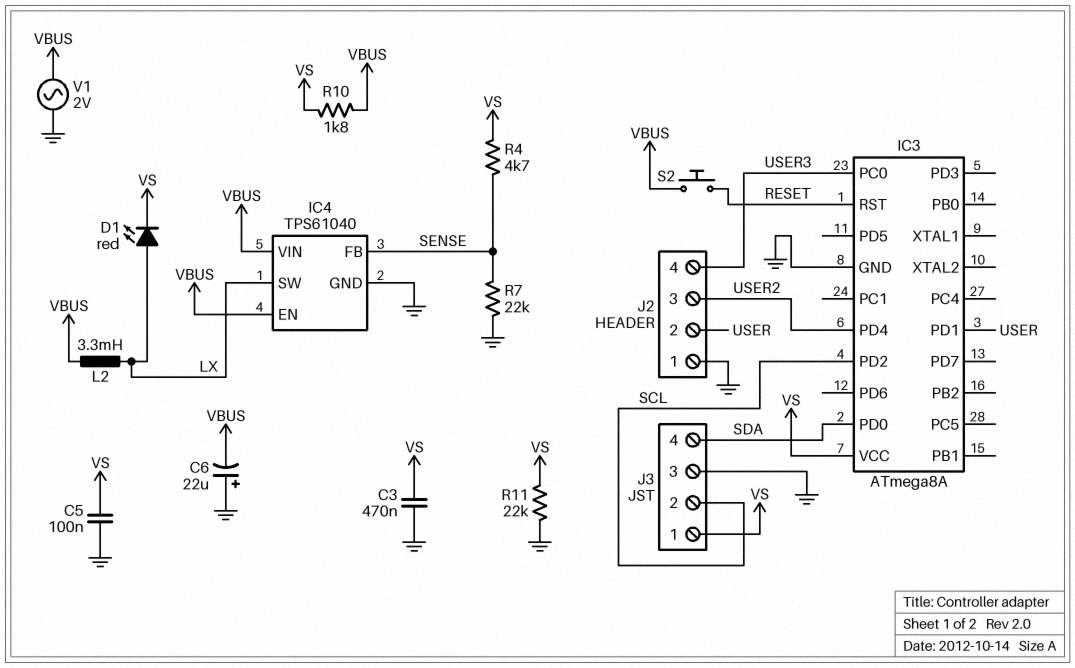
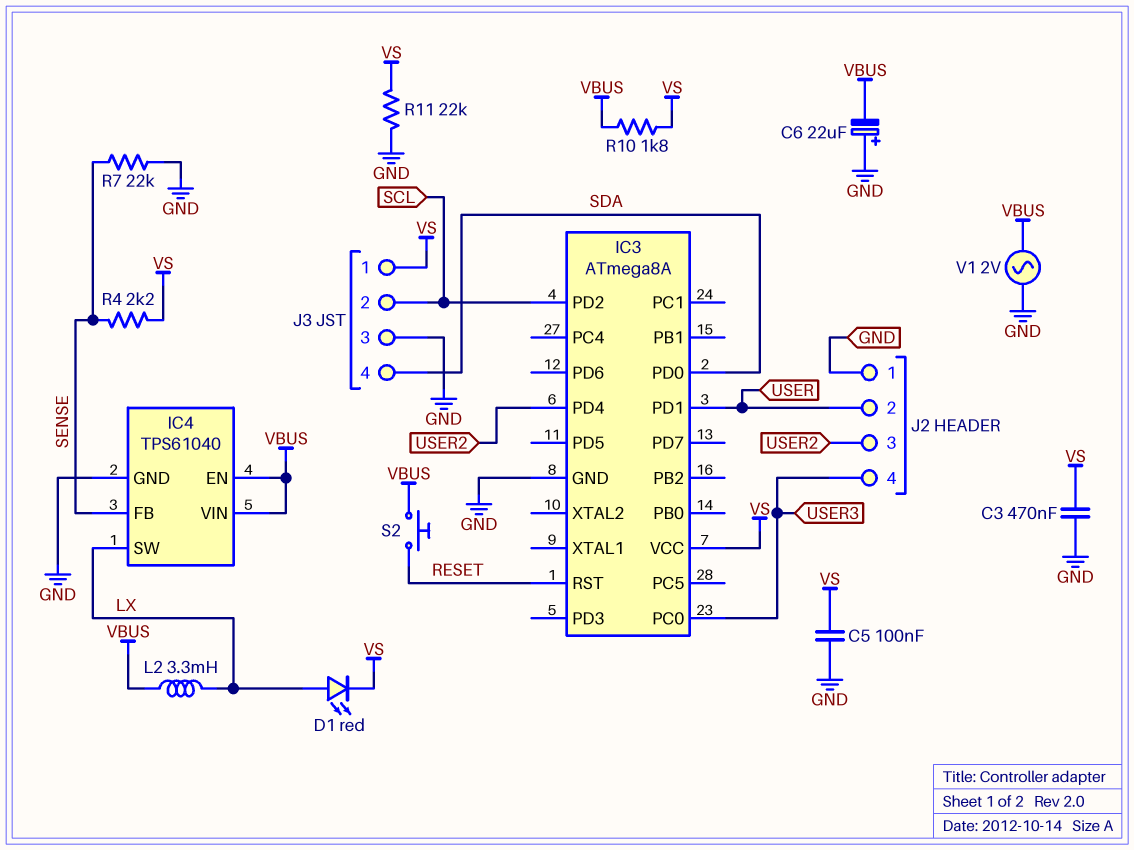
R4: 4.7k (SENSE, VS) -> 2.2k (SENSE, VS)

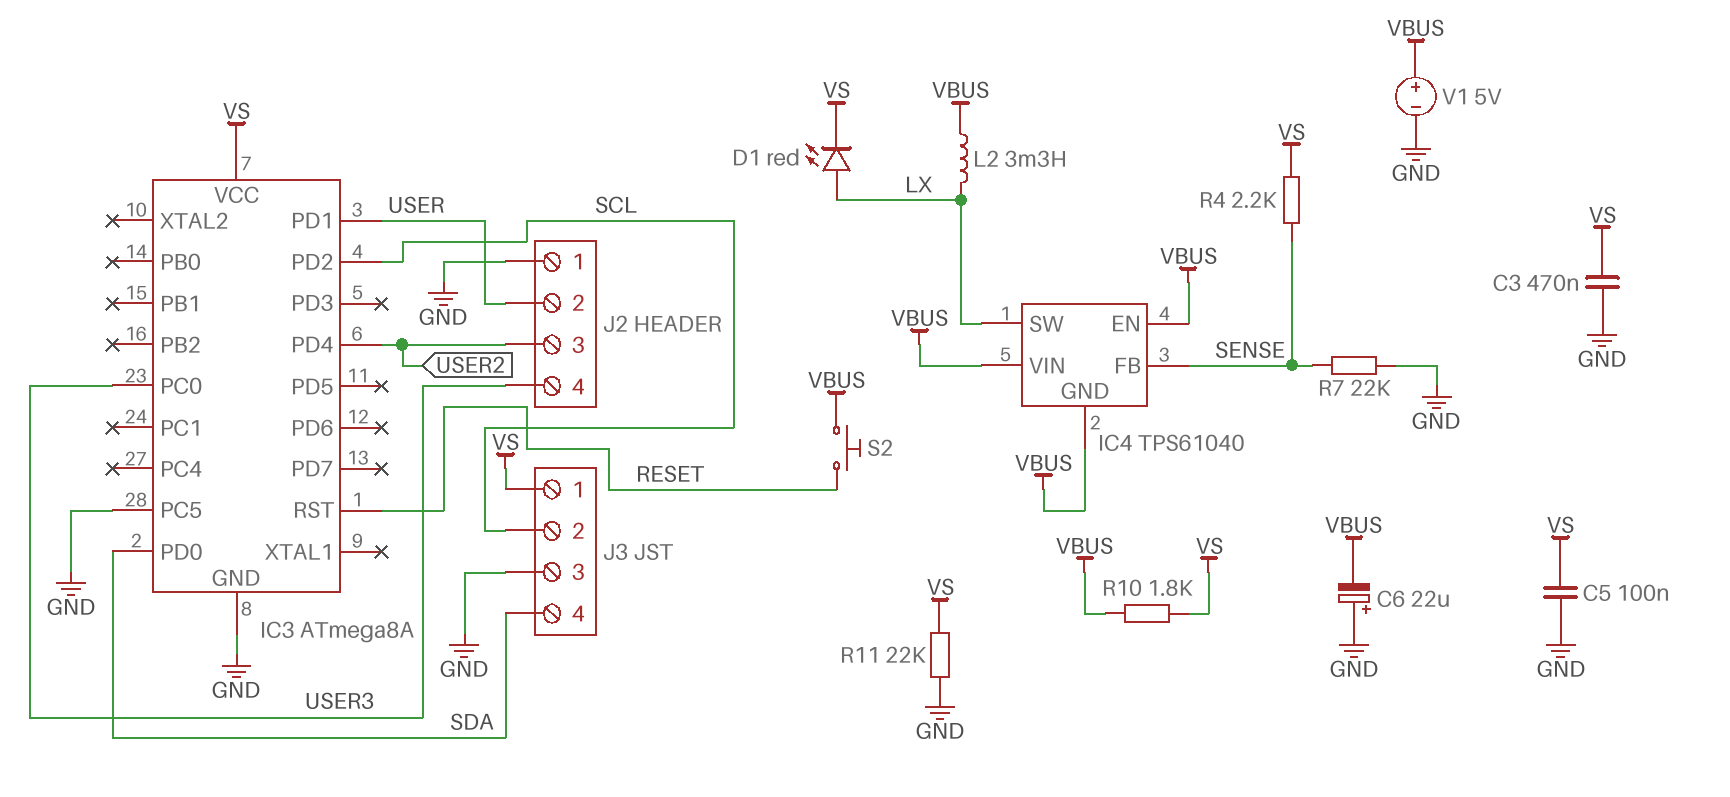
IC3 pin PC5: none -> GND
IC4 pin GND: GND -> VBUS
V1: AC 2V (GND, VBUS) -> 5V (plus VBUS, minus GND)

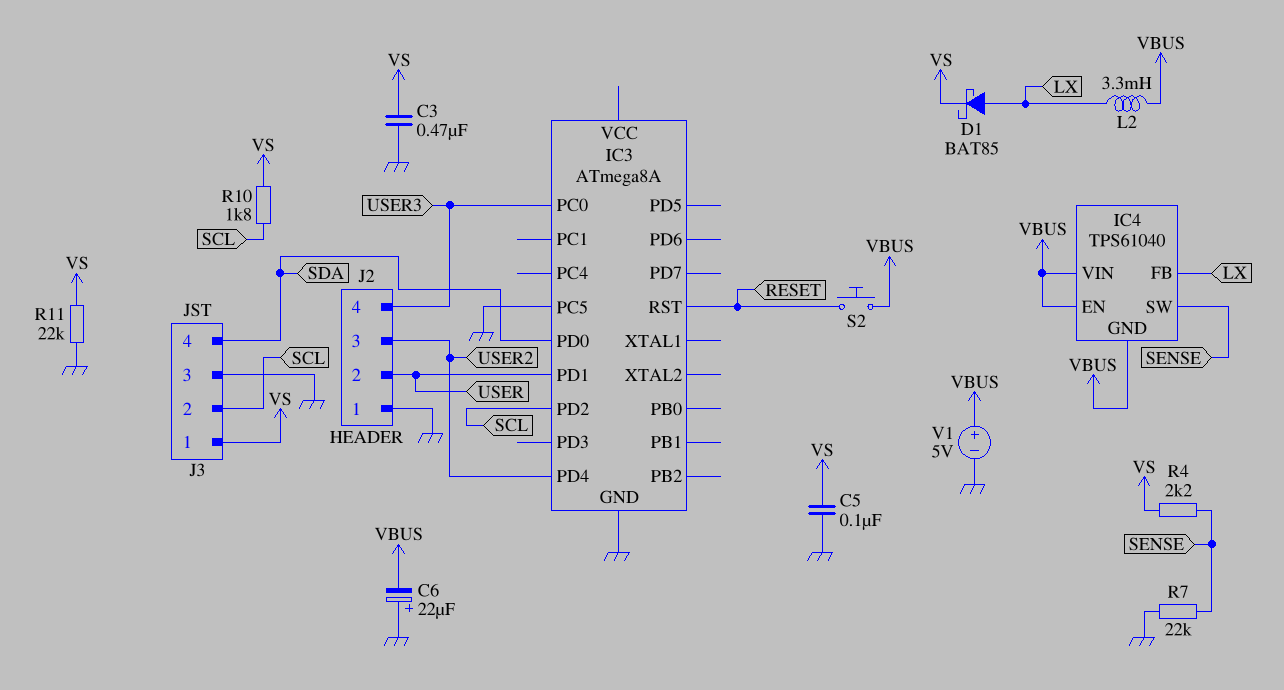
D1: LED red (A LX, K VS) -> schottky BAT85 (A LX, K VS)
IC3 pin VCC: VS -> none
IC4 pin FB: SENSE -> LX
IC4 pin SW: LX -> SENSE
R10: 1.8k (VBUS, VS) -> 1.8k (SCL, VS)

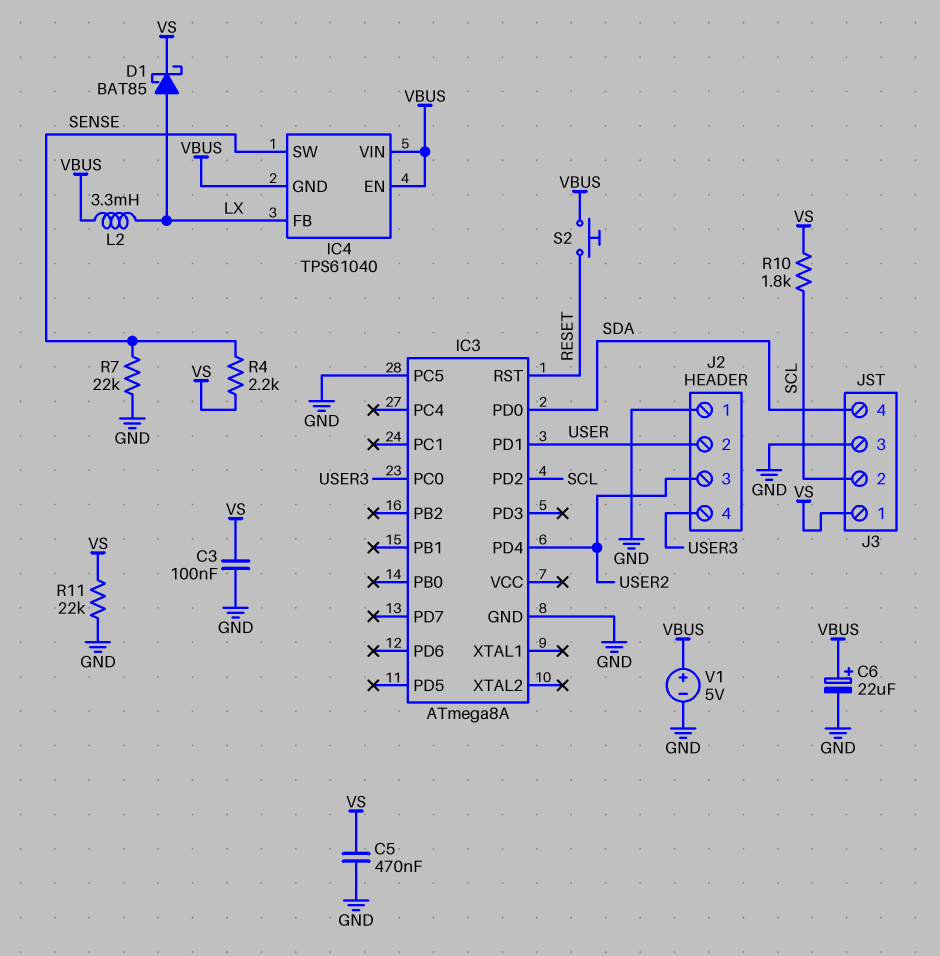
C3: 470nF (GND, VS) -> 100nF (GND, VS)
C5: 100nF (GND, VS) -> 470nF (GND, VS)
C6: 22uF (plus GND, minus VBUS) -> 22uF (plus VBUS, minus GND)

